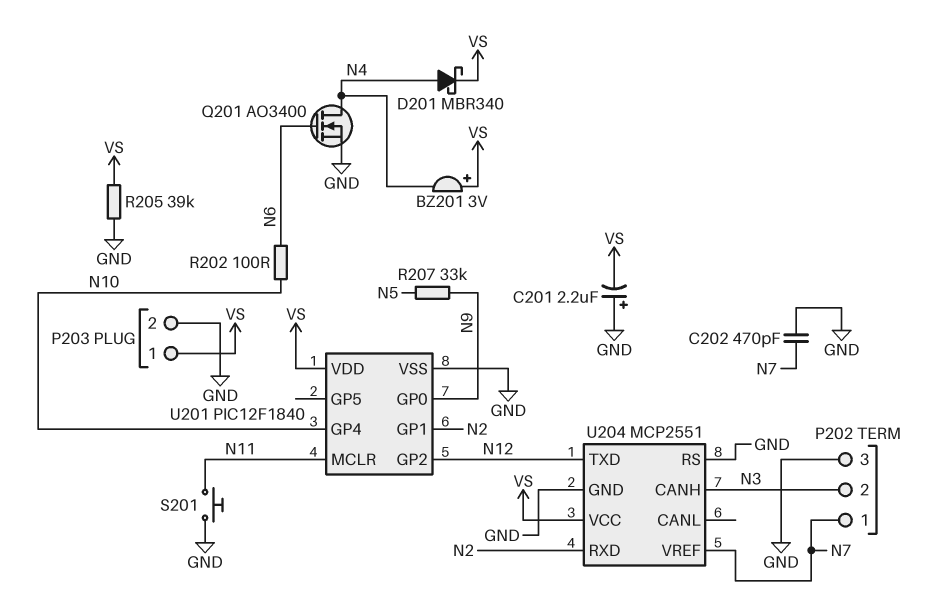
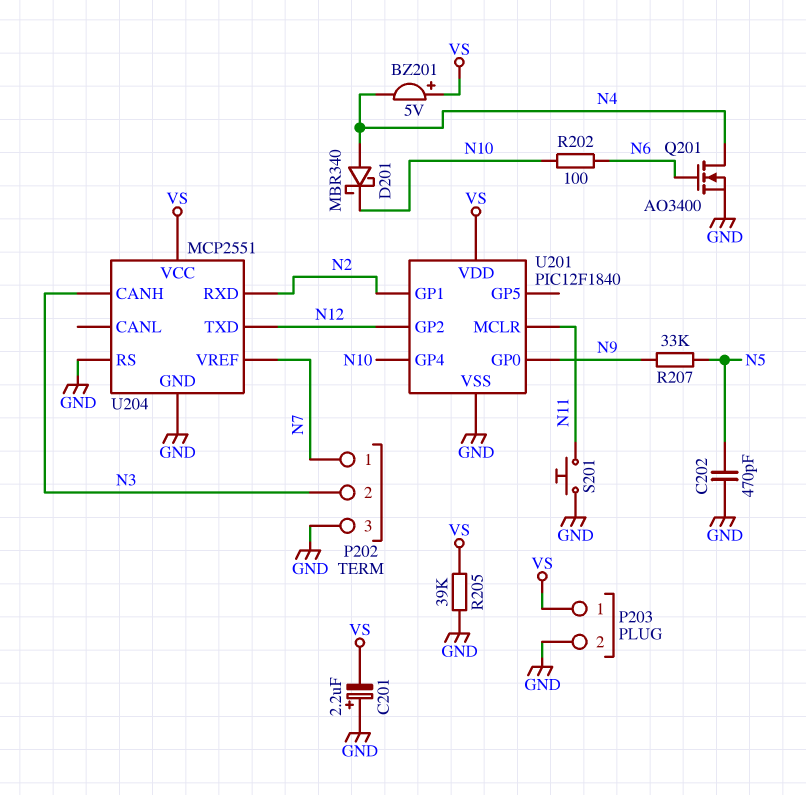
BZ201: buzzer 3V (plus VS, minus N4) -> buzzer 5V (plus VS, minus N4)
C202: 470pF (GND, N7) -> 470pF (GND, N5)
D201: schottky MBR340 (A N4, K VS) -> schottky MBR340 (A N4, K N10)

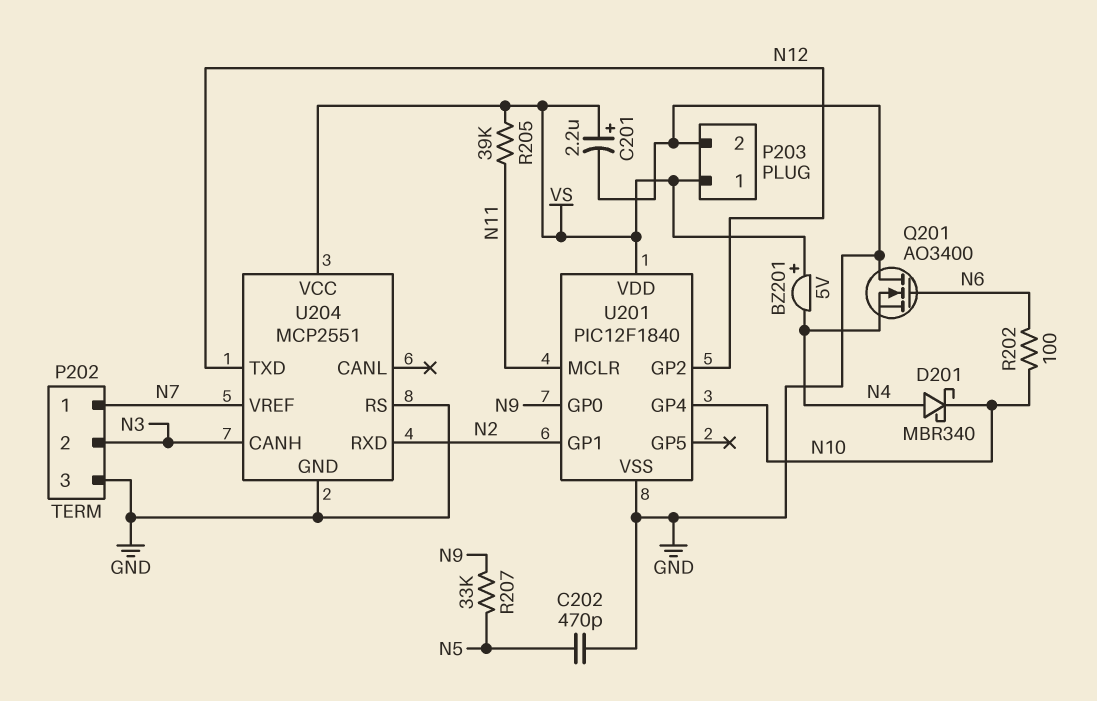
C201: 2.2uF (plus GND, minus VS) -> 2.2uF (plus VS, minus GND)
Q201: NMOS AO3400 (G N6, D N4, S GND) -> NMOS AO3400 (G N6, D GND, S N4)
R205: 39k (GND, VS) -> 39k (N11, VS)
S201: button (GND, N11) -> none

